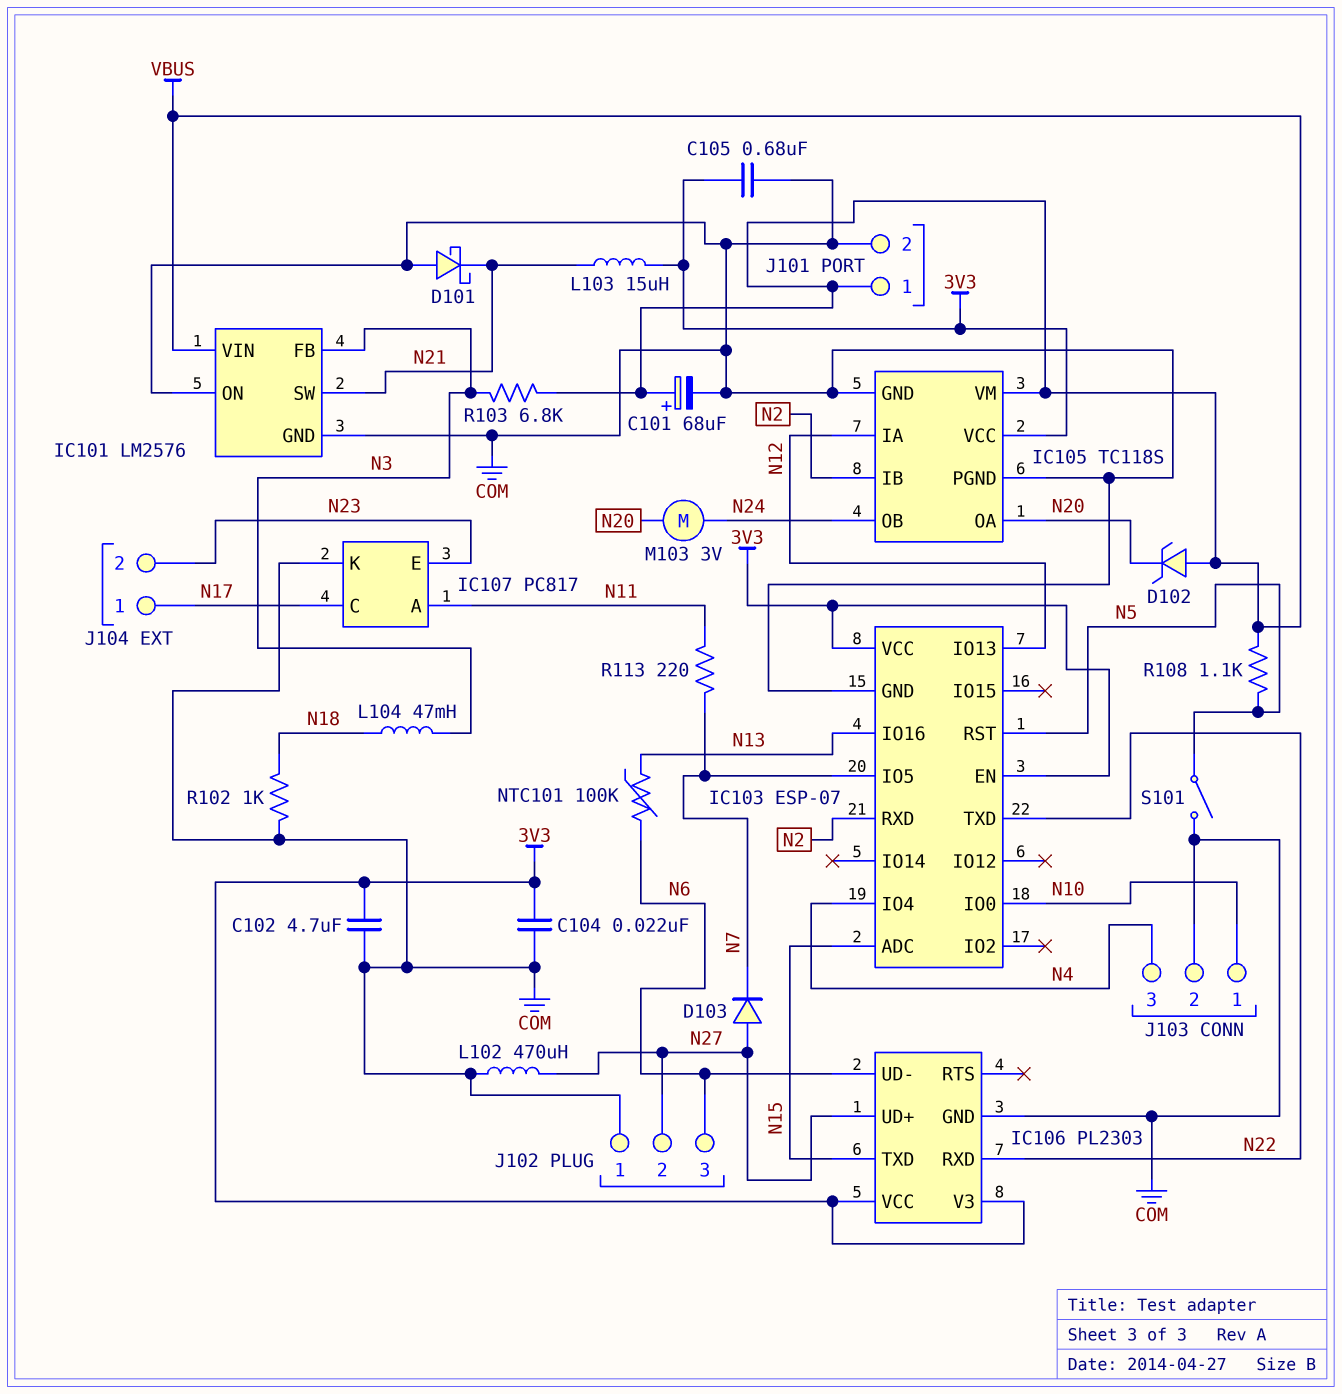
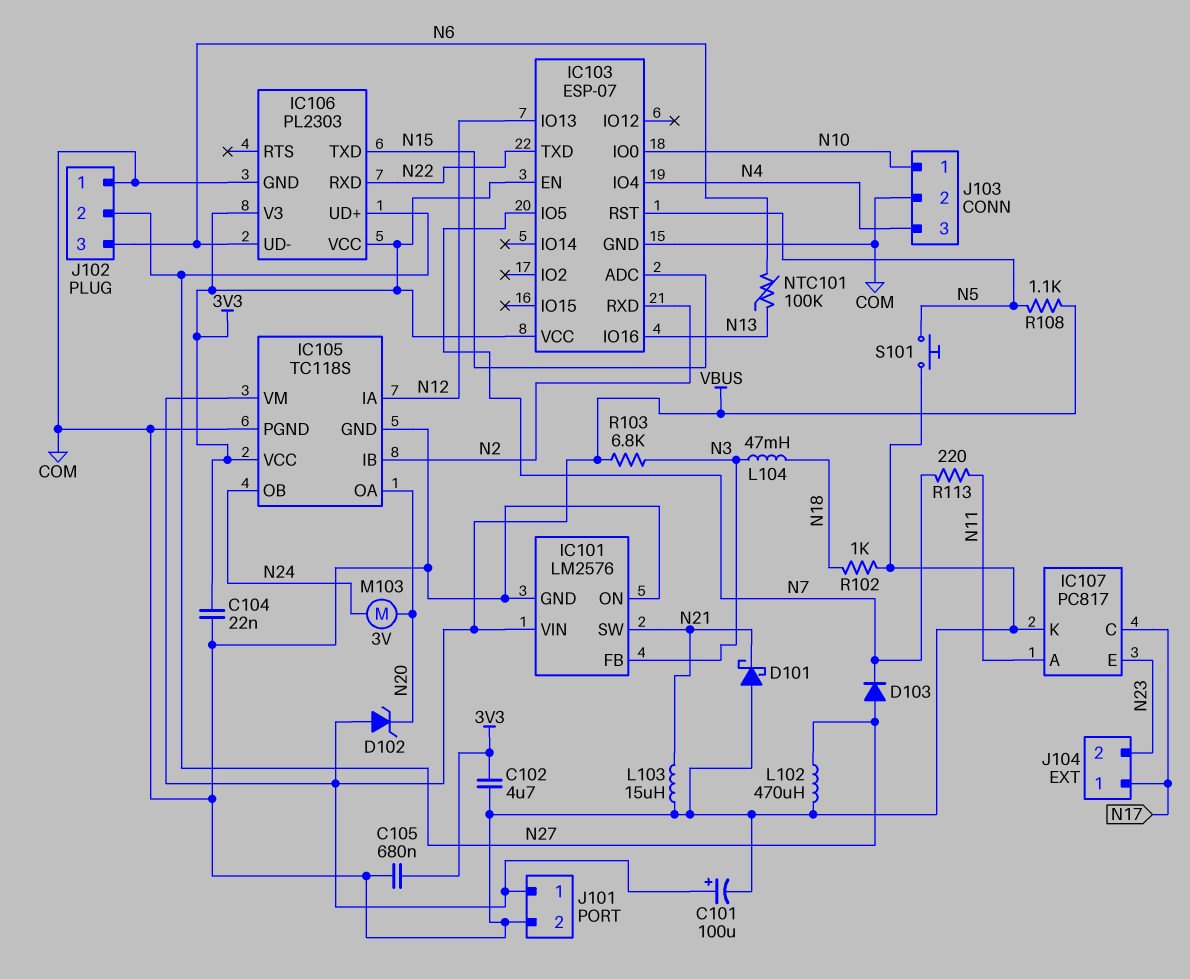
C101: 68uF (plus VBUS, minus COM) -> 100uF (plus VBUS, minus COM)
L103: 15uH (3V3, N21) -> 15uH (COM, N21)
S101: switch (COM, N5) -> button (COM, N5)

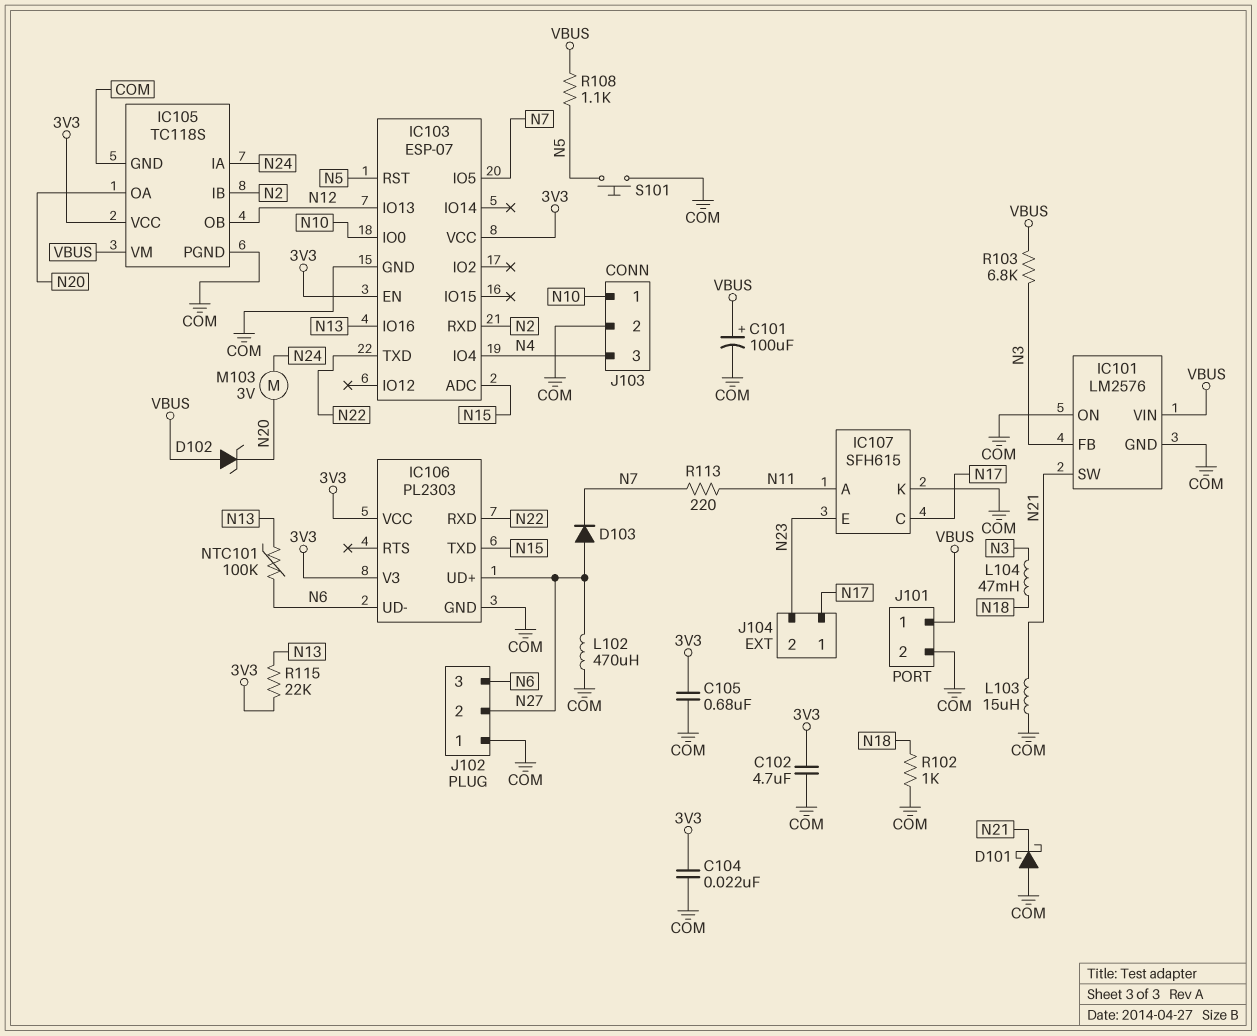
IC105 pin IA: N12 -> N24
IC105 pin OB: N24 -> N12
IC107: PC817 -> SFH615
R115: none -> 22k (3V3, N13)

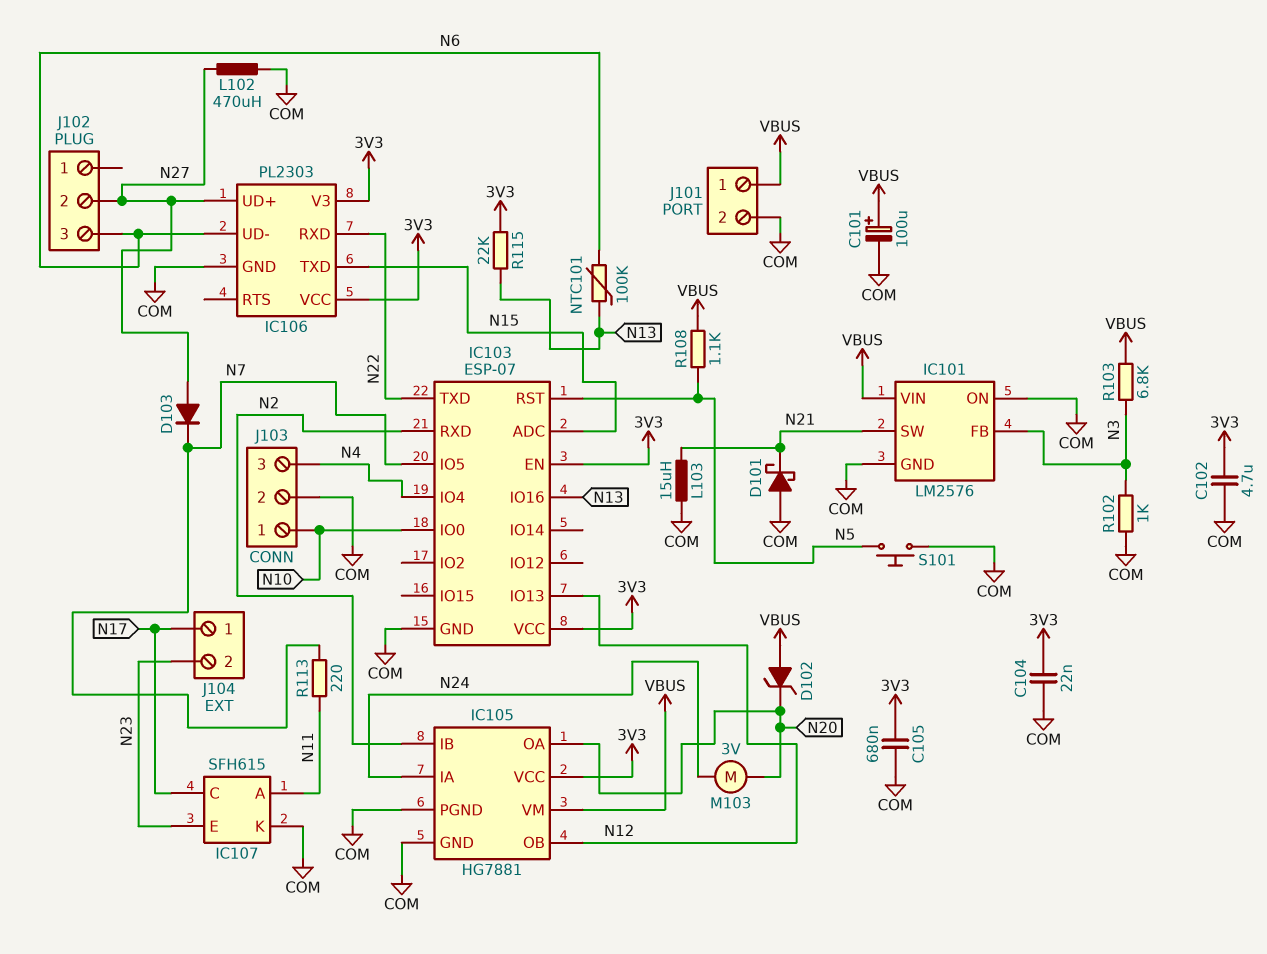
IC105: TC118S -> HG7881
J102 pin 1: COM -> none
L104: 47mH (N3, N18) -> none
R102: 1k (COM, N18) -> 1k (COM, N3)

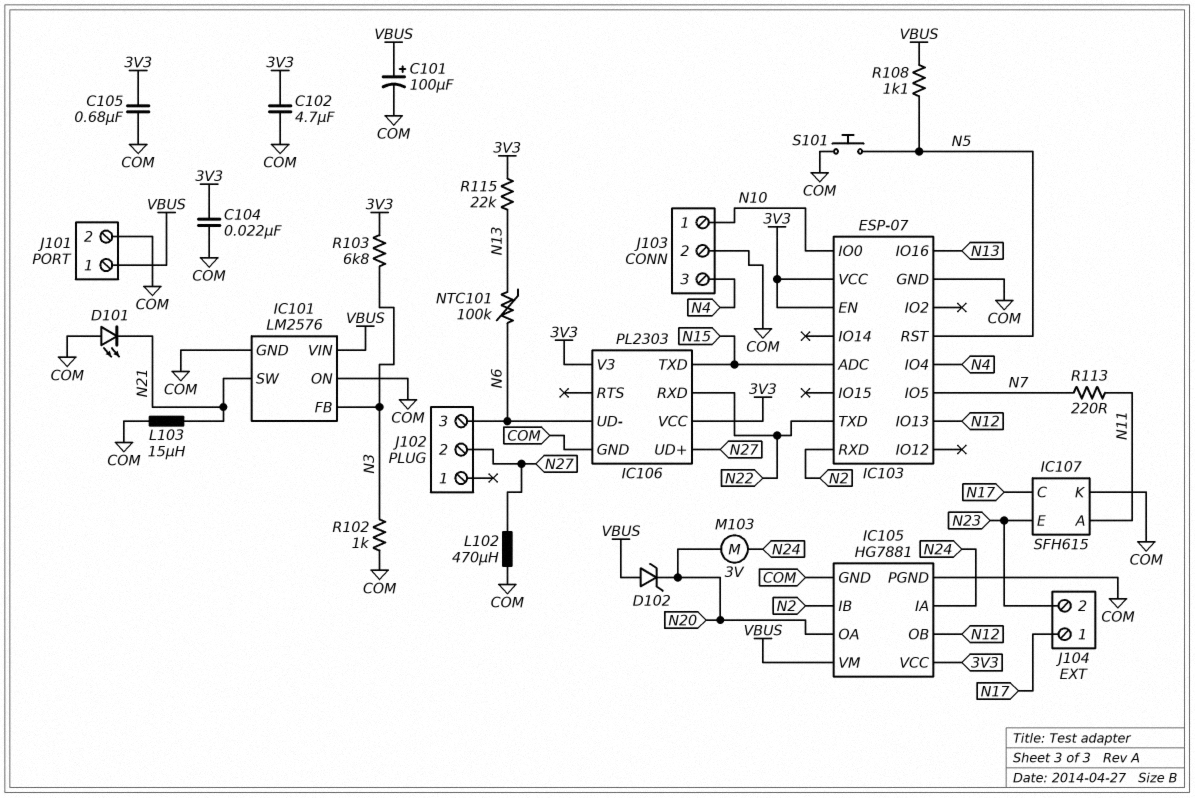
D101: schottky (A COM, K N21) -> LED (A COM, K N21)
D103: diode (A N27, K N7) -> none
R103: 6.8k (N3, VBUS) -> 6.8k (3V3, N3)

